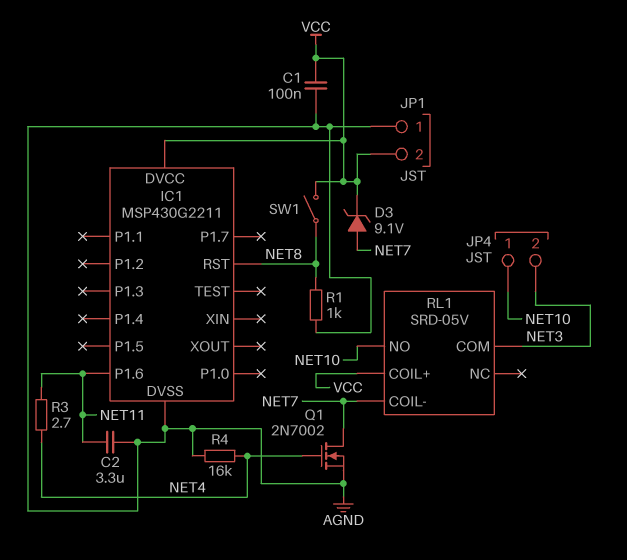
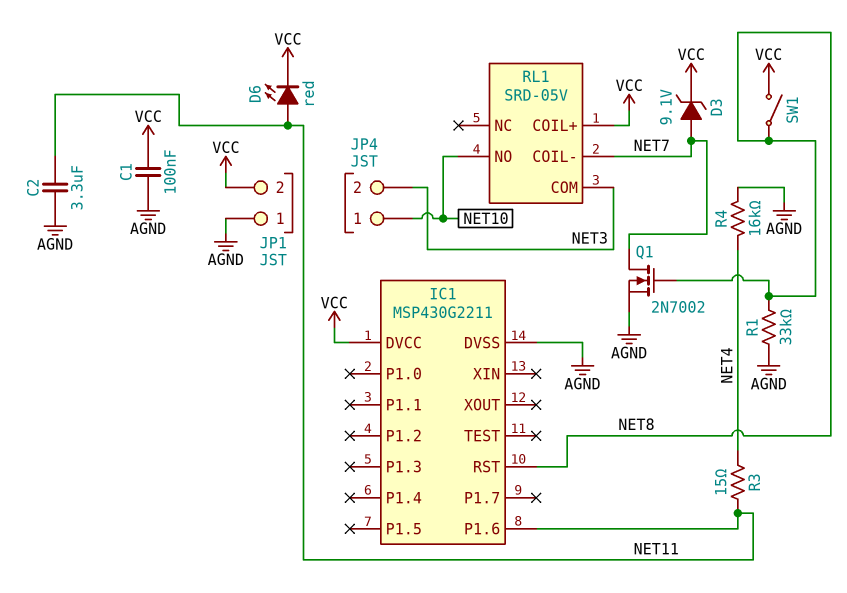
D6: none -> LED red (A NET11, K VCC)
Q1: NMOS 2N7002 (G NET4, D NET7, S AGND) -> NMOS 2N7002 (G NET8, D NET7, S AGND)
R1: 1k (AGND, NET8) -> 33k (AGND, NET8)
R3: 2.7 (NET4, NET11) -> 15 (NET4, NET11)

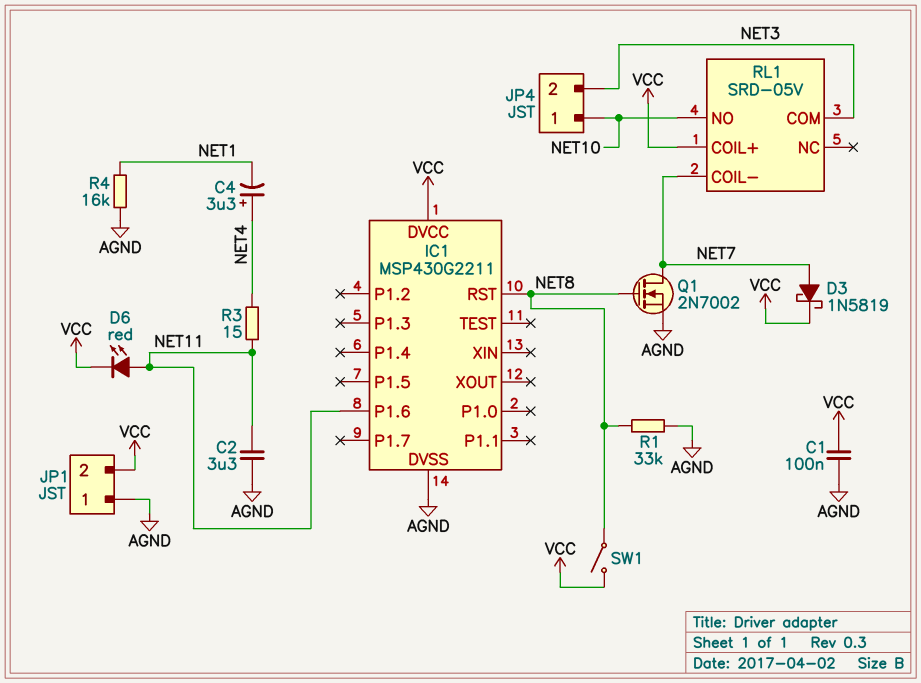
C4: none -> 3.3uF (plus NET4, minus NET1)
D3: zener 9.1V (A NET7, K VCC) -> schottky 1N5819 (A NET7, K VCC)
R4: 16k (AGND, NET4) -> 16k (AGND, NET1)

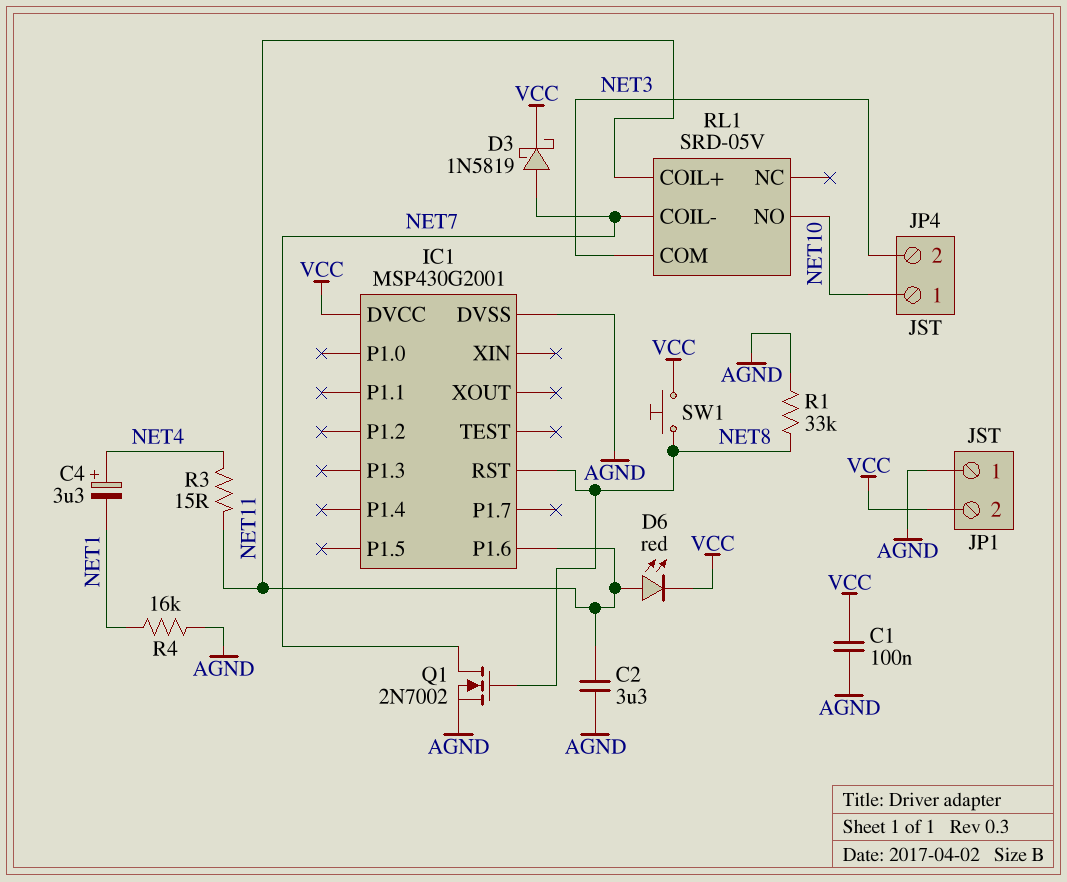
IC1: MSP430G2211 -> MSP430G2001
RL1 pin COIL+: VCC -> NET11
SW1: switch (NET8, VCC) -> button (NET8, VCC)

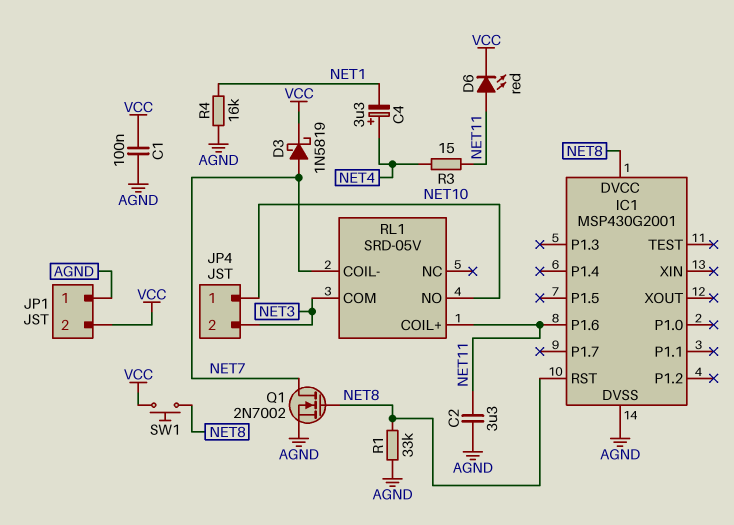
IC1 pin DVCC: VCC -> NET8

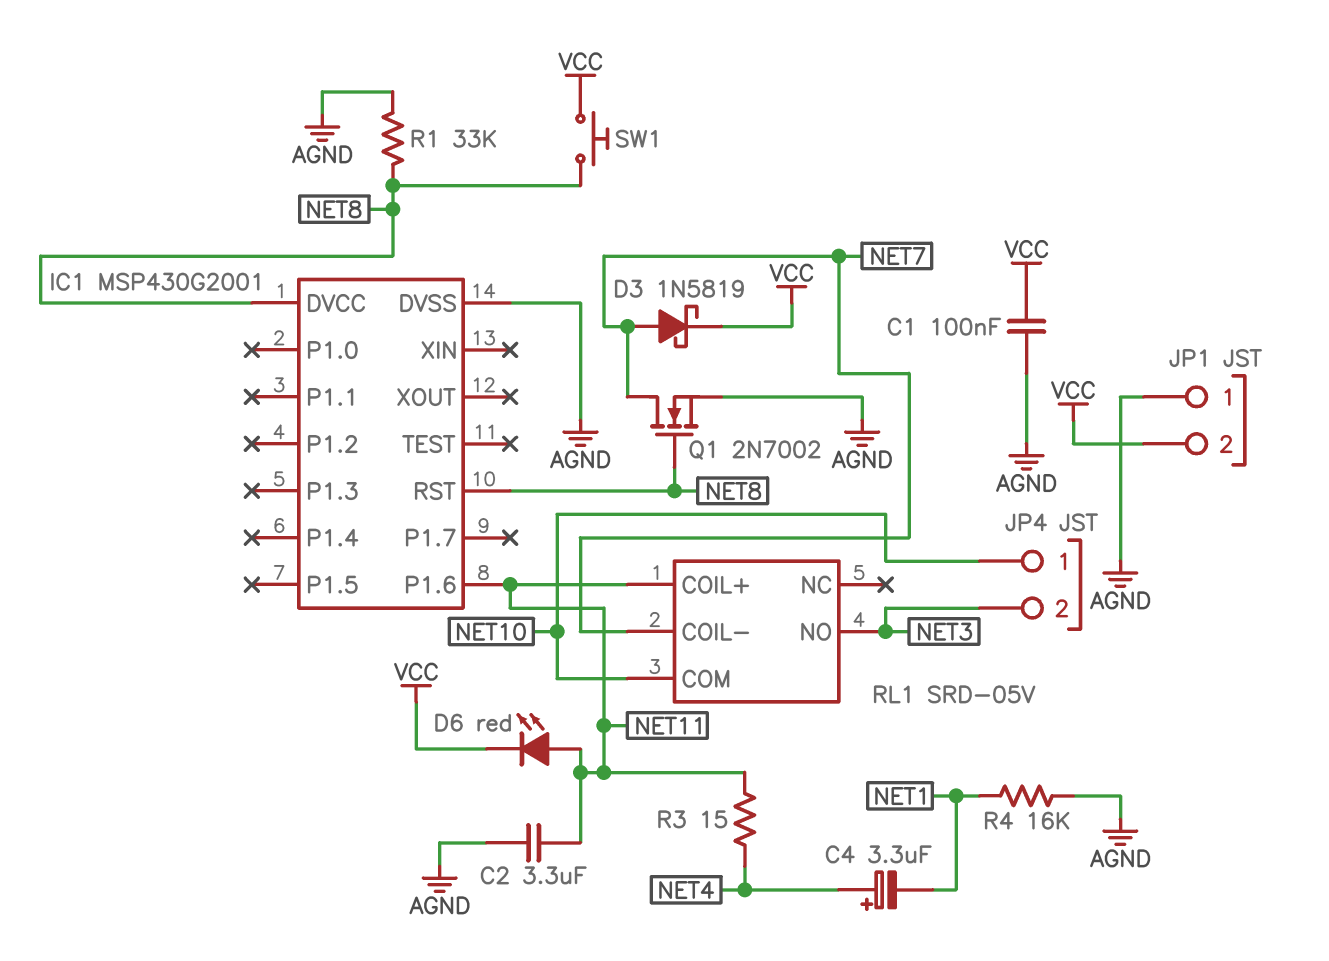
RL1 pin COM: NET3 -> NET10
RL1 pin NO: NET10 -> NET3

